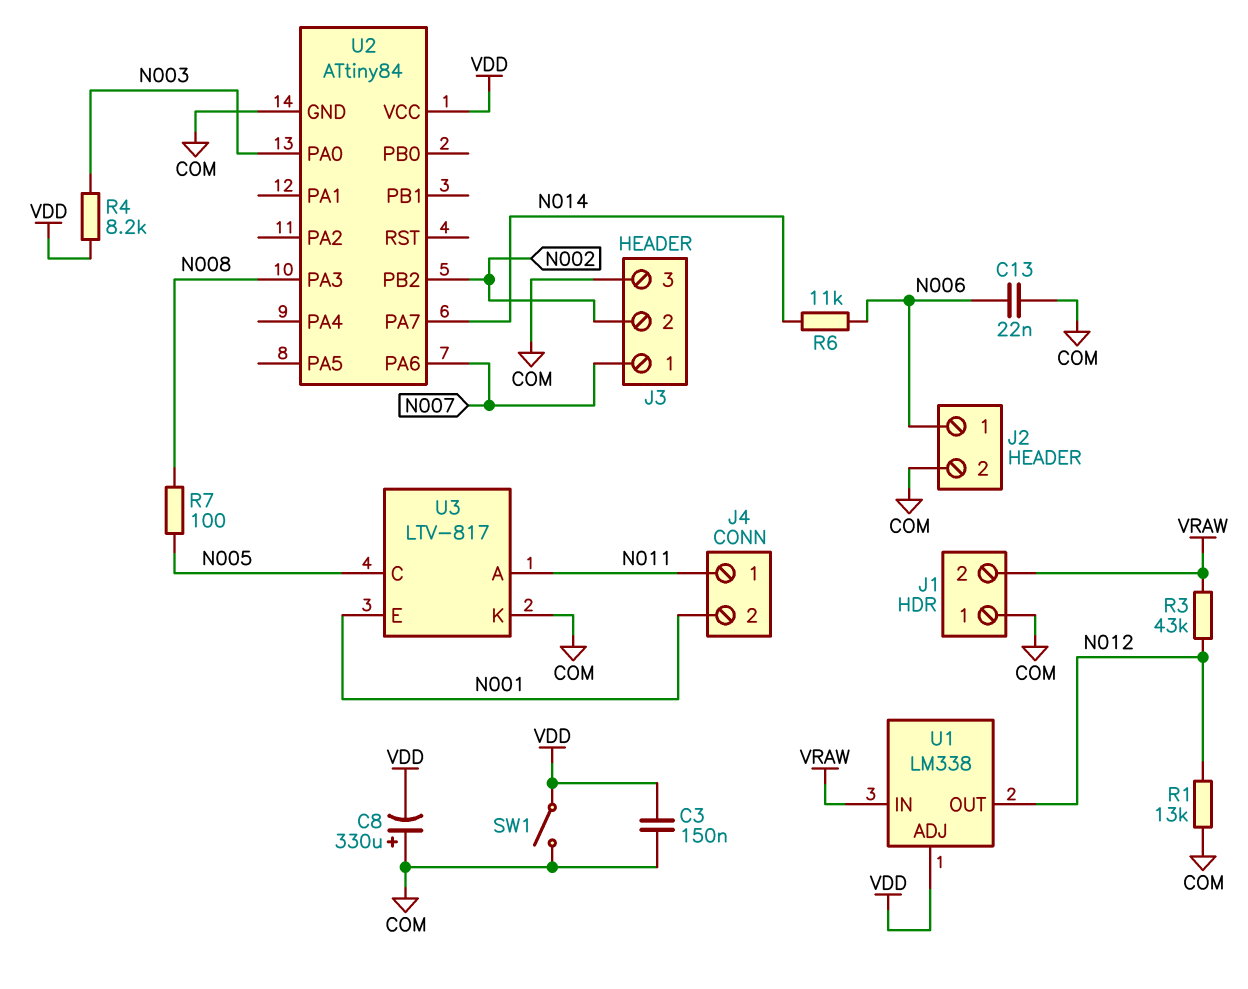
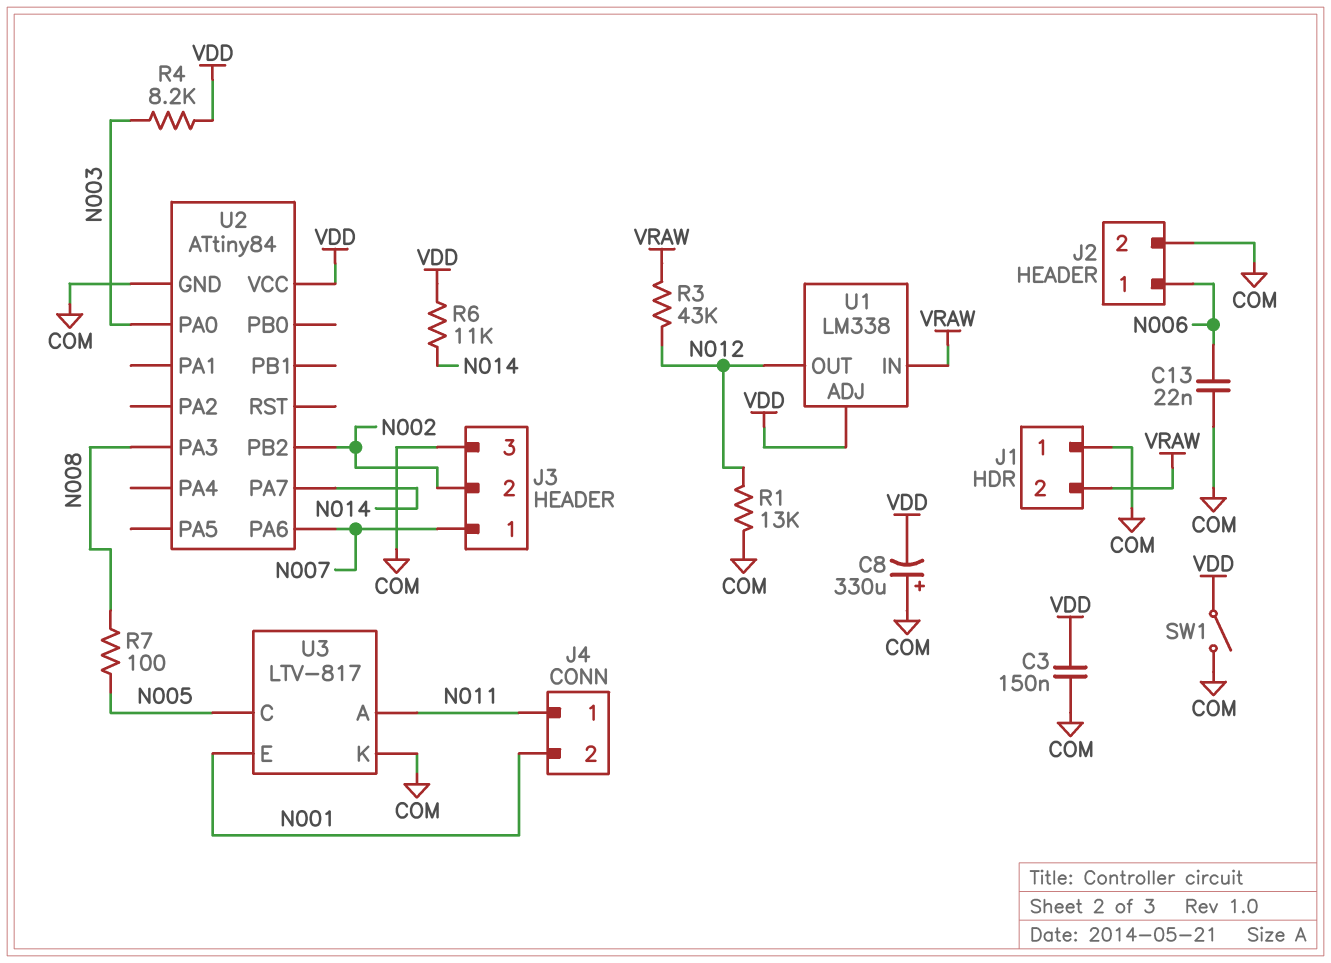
R6: 11k (N006, N014) -> 11k (N014, VDD)

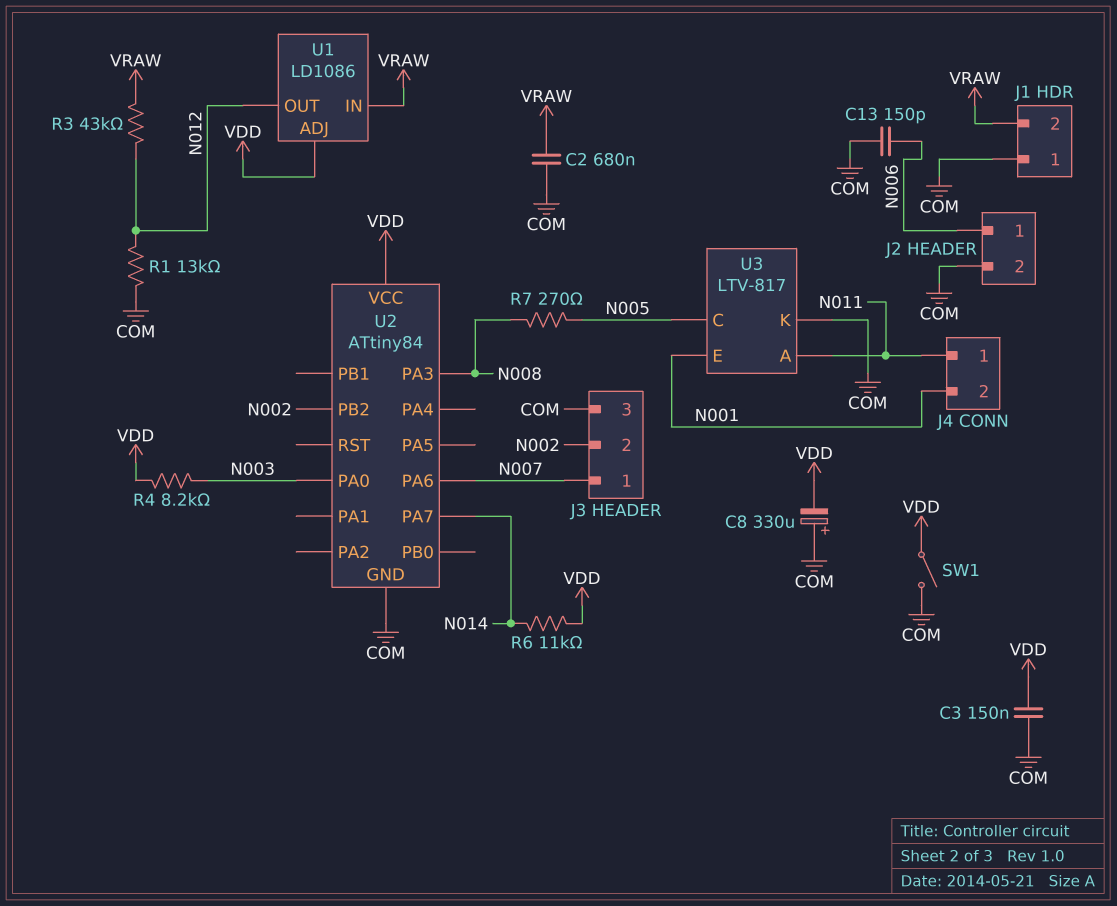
C2: none -> 680nF (COM, VRAW)
C13: 22nF (COM, N006) -> 150pF (COM, N006)
R7: 100 (N005, N008) -> 270 (N005, N008)
U1: LM338 -> LD1086

